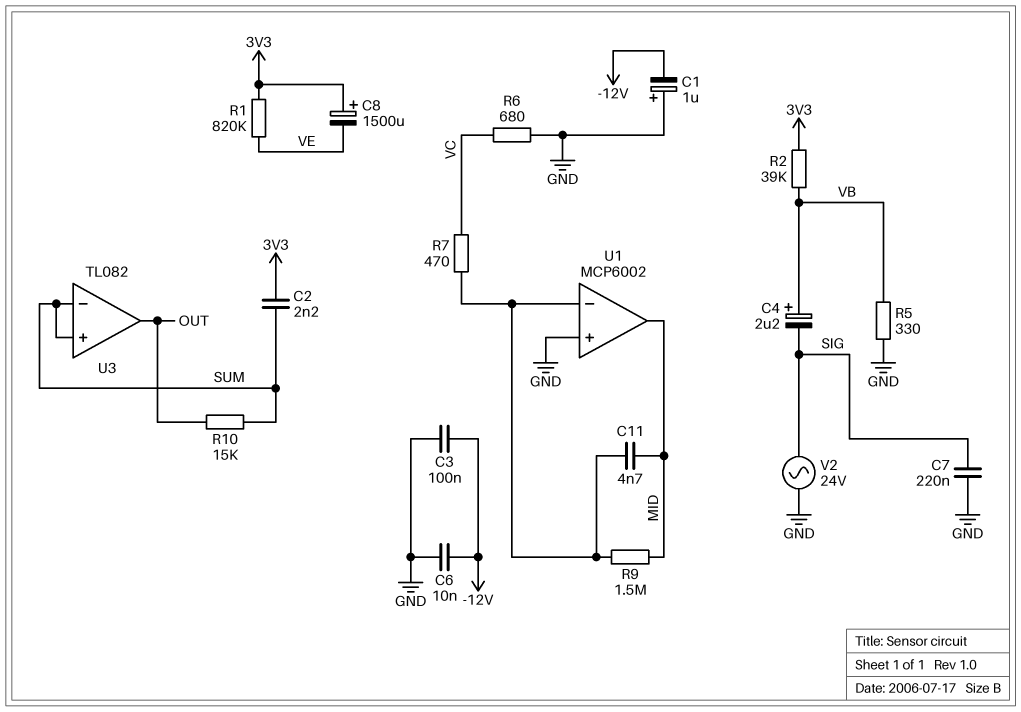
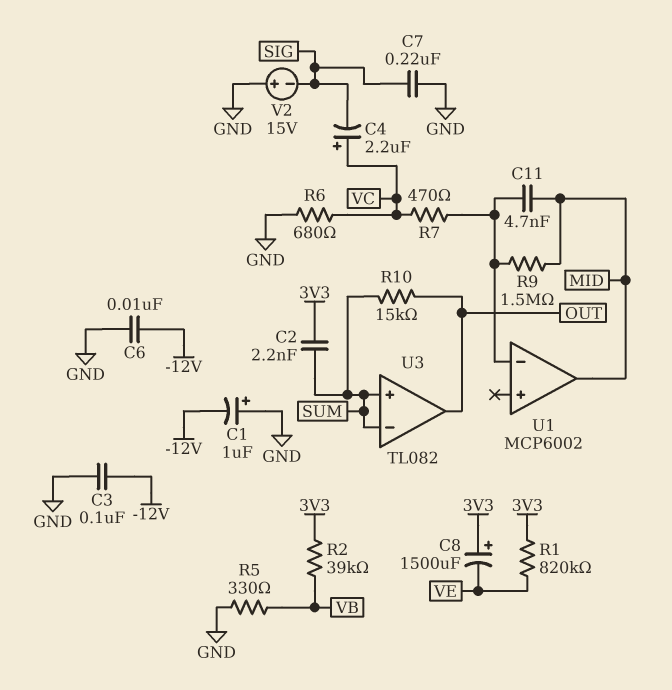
C4: 2.2uF (plus VB, minus SIG) -> 2.2uF (plus VC, minus SIG)
U1 pin in+: GND -> none
V2: AC 24V (GND, SIG) -> 15V (plus GND, minus SIG)

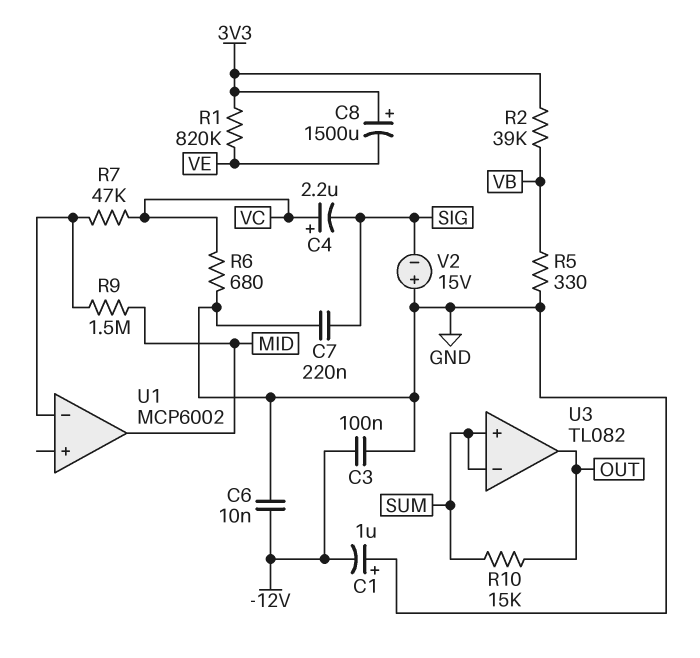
C2: 2.2nF (3V3, SUM) -> none
C11: 4.7nF (MID, U1/in-) -> none
R7: 470 (U1/in-, VC) -> 47k (U1/in-, VC)

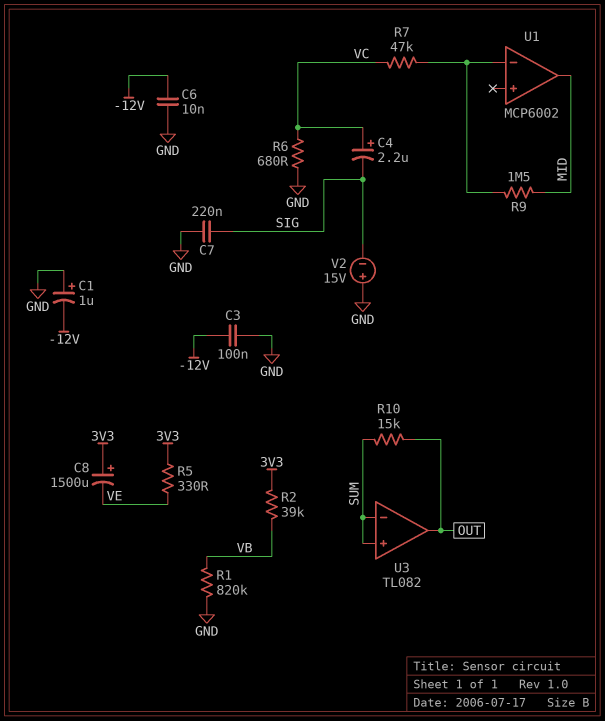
R1: 820k (3V3, VE) -> 820k (GND, VB)
R5: 330 (GND, VB) -> 330 (3V3, VE)

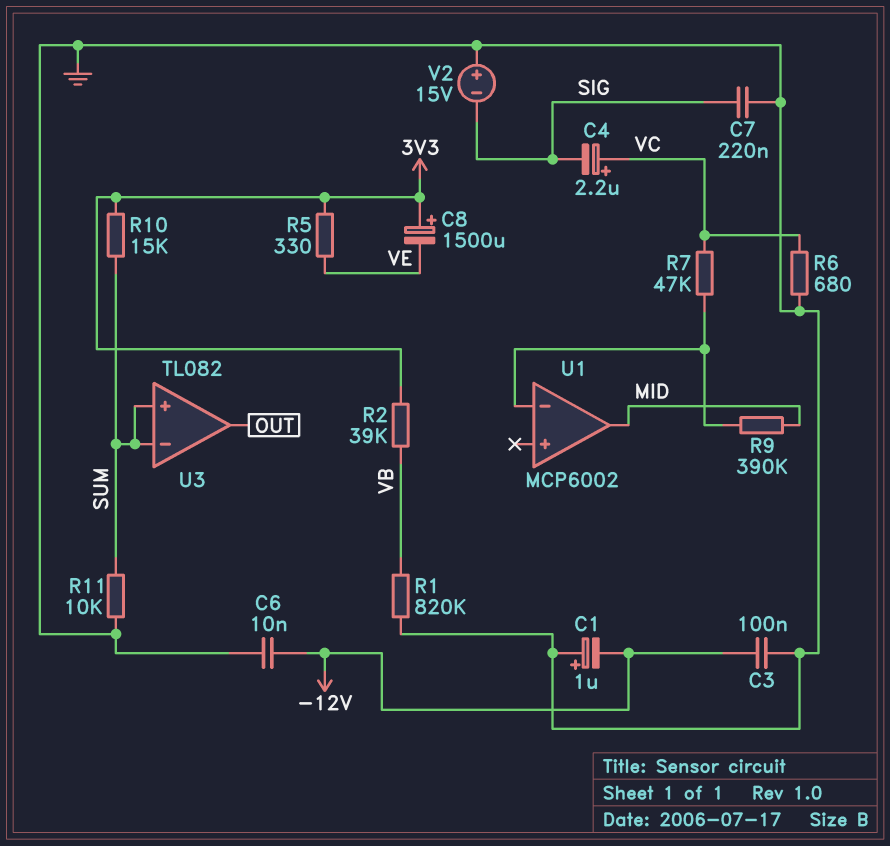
R9: 1.5M (MID, U1/in-) -> 390k (MID, U1/in-)
R10: 15k (OUT, SUM) -> 15k (3V3, SUM)
R11: none -> 10k (GND, SUM)

